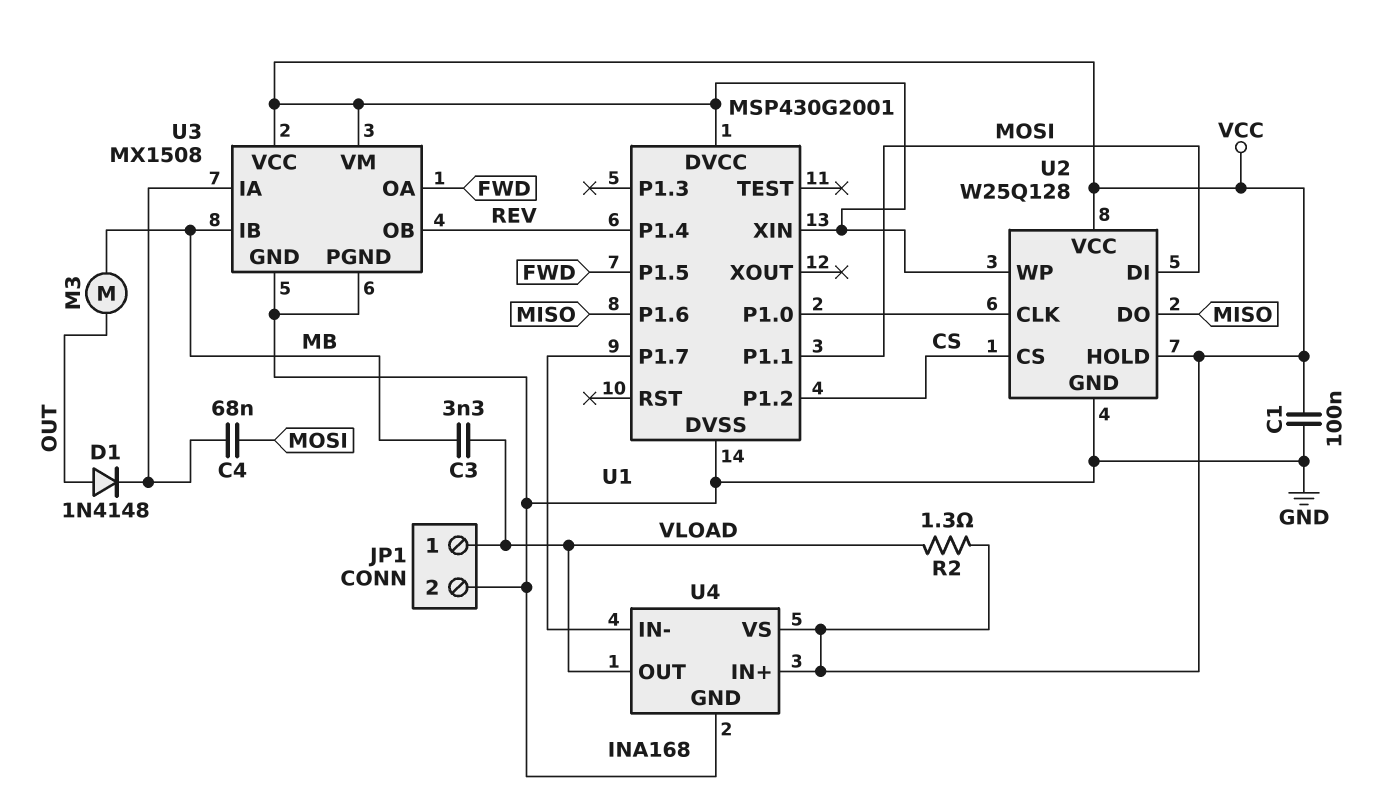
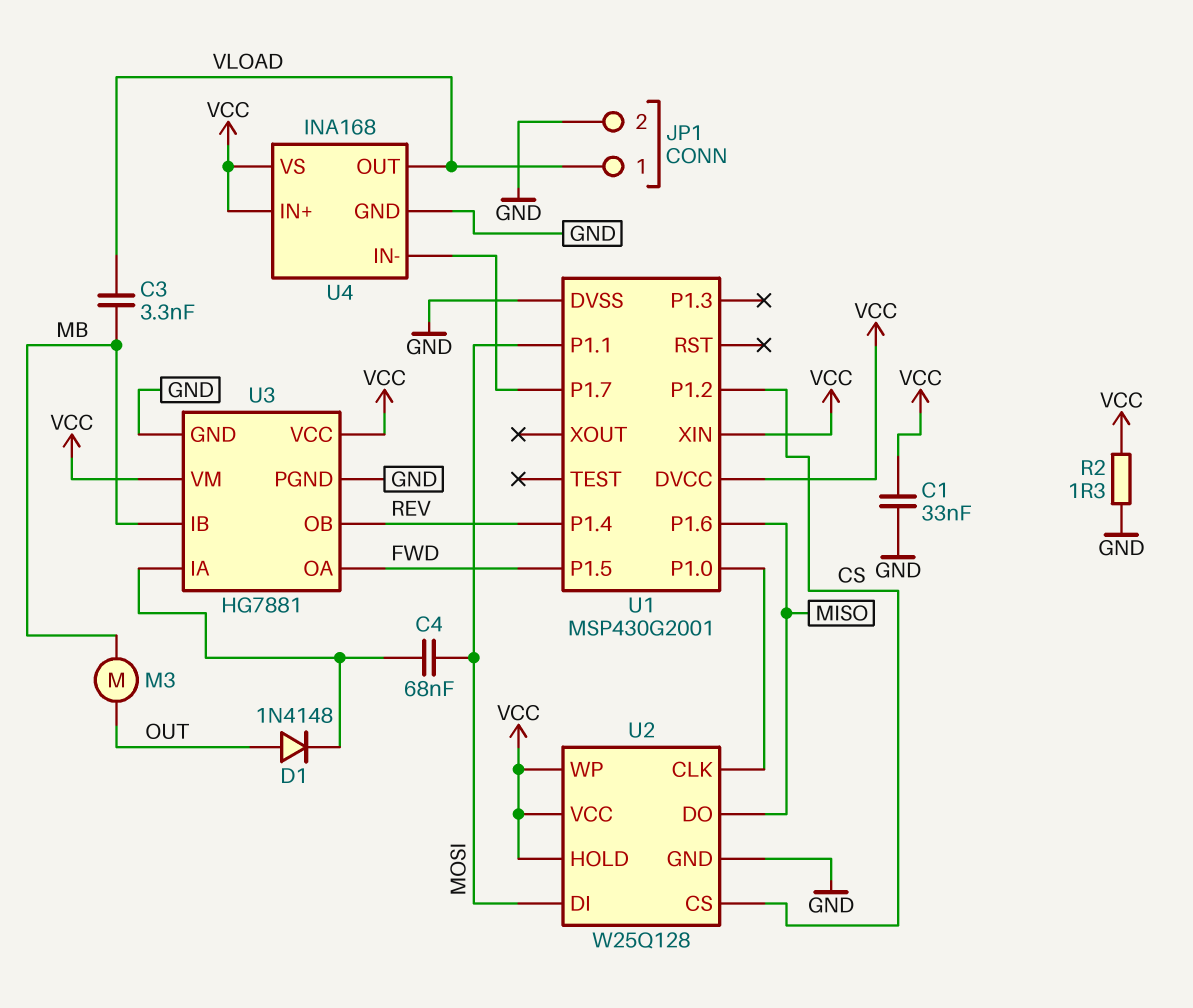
C1: 100nF (GND, VCC) -> 33nF (GND, VCC)
R2: 1.3 (VCC, VLOAD) -> 1.3 (GND, VCC)
U3: MX1508 -> HG7881

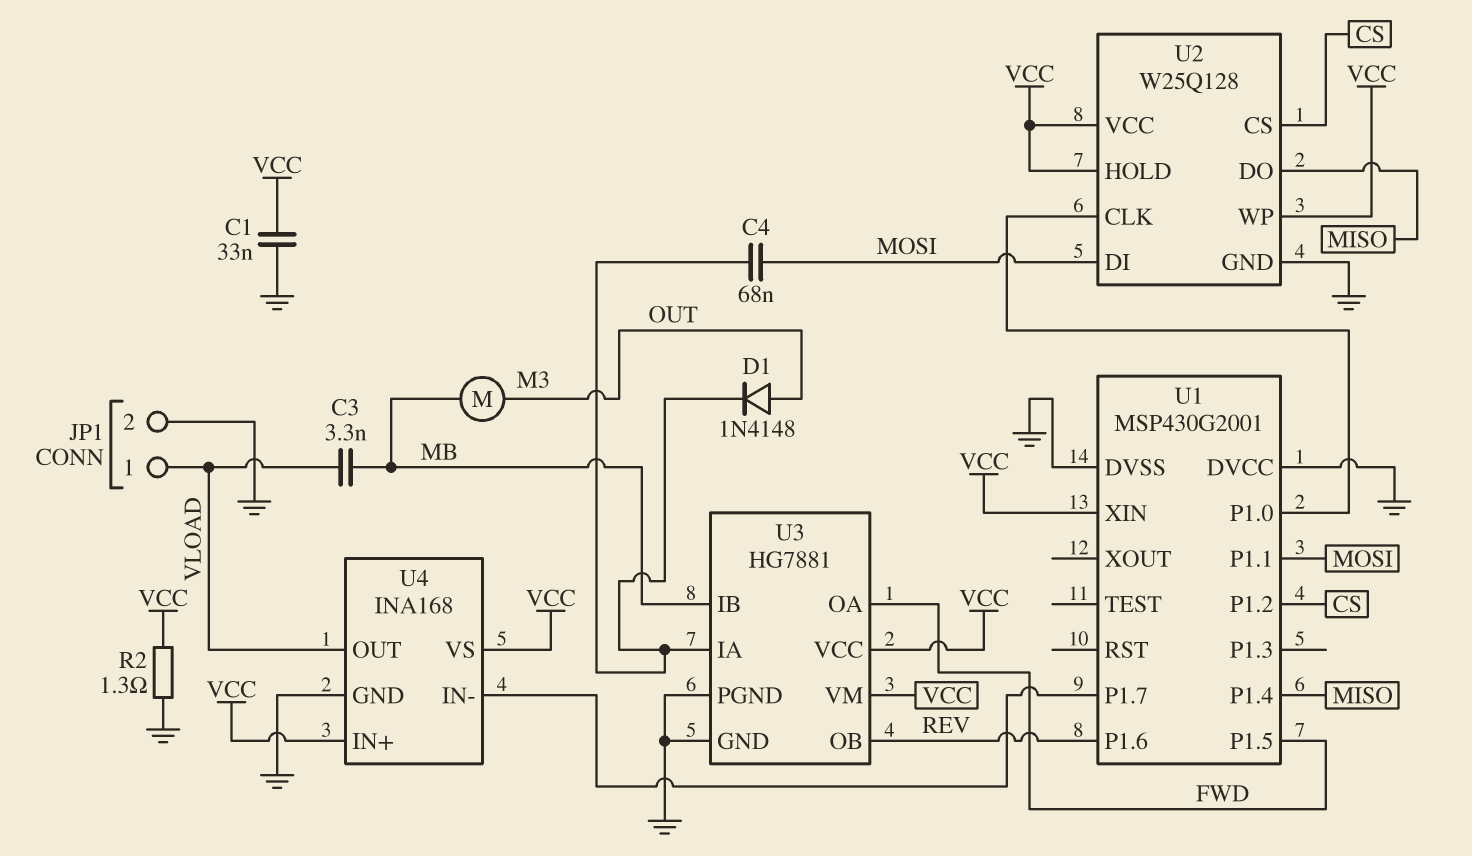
U1 pin DVCC: VCC -> GND
U1 pin P1.4: REV -> MISO
U1 pin P1.6: MISO -> REV

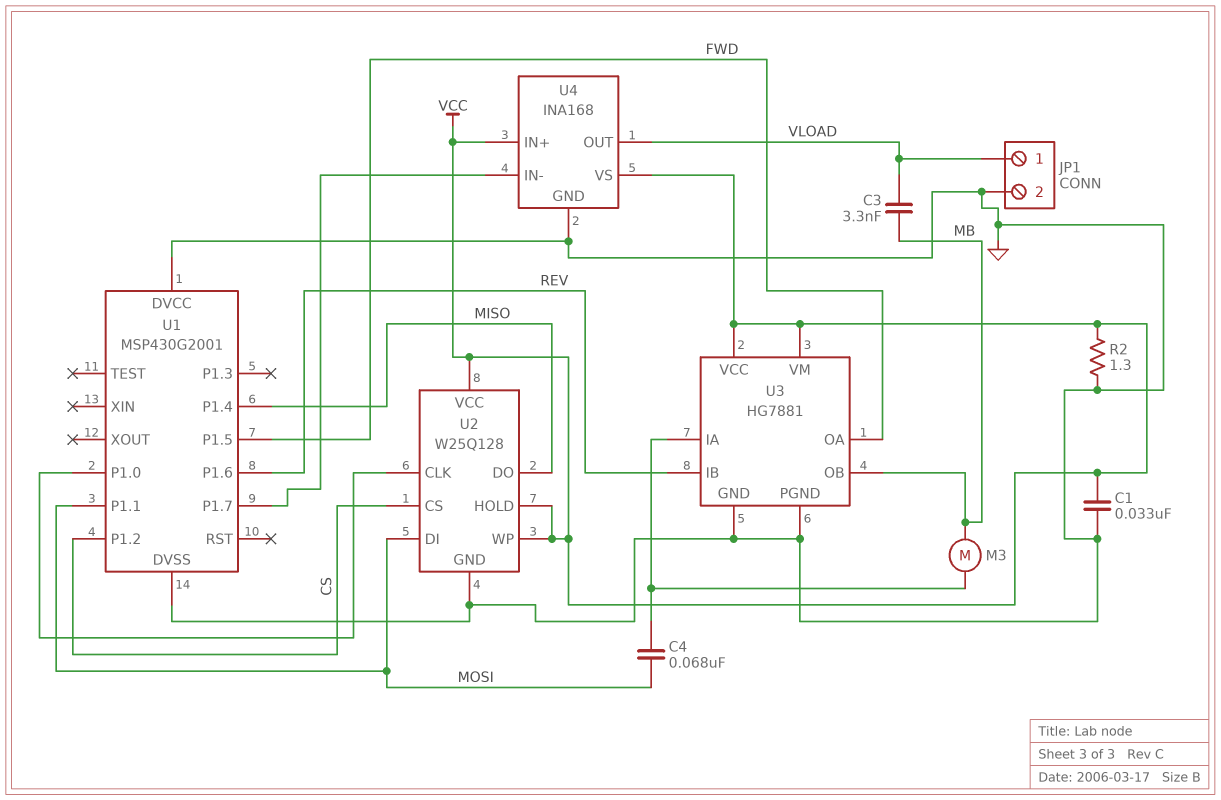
D1: diode 1N4148 (A OUT, K U3/IA) -> none
M3: motor (MB, OUT) -> motor (MB, U3/IA)
U1 pin XIN: VCC -> none
U3 pin IB: MB -> REV
U3 pin OB: REV -> MB

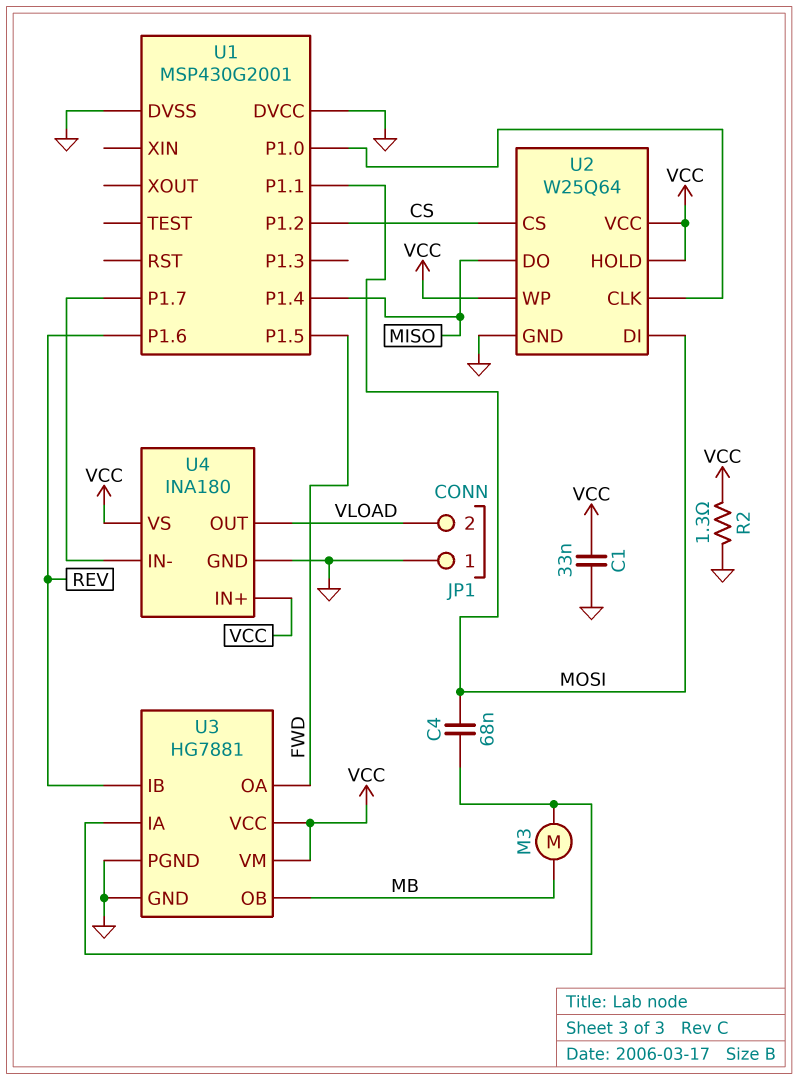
C3: 3.3nF (MB, VLOAD) -> none
JP1 pin 1: VLOAD -> GND
JP1 pin 2: GND -> VLOAD
U2: W25Q128 -> W25Q64
U4: INA168 -> INA180

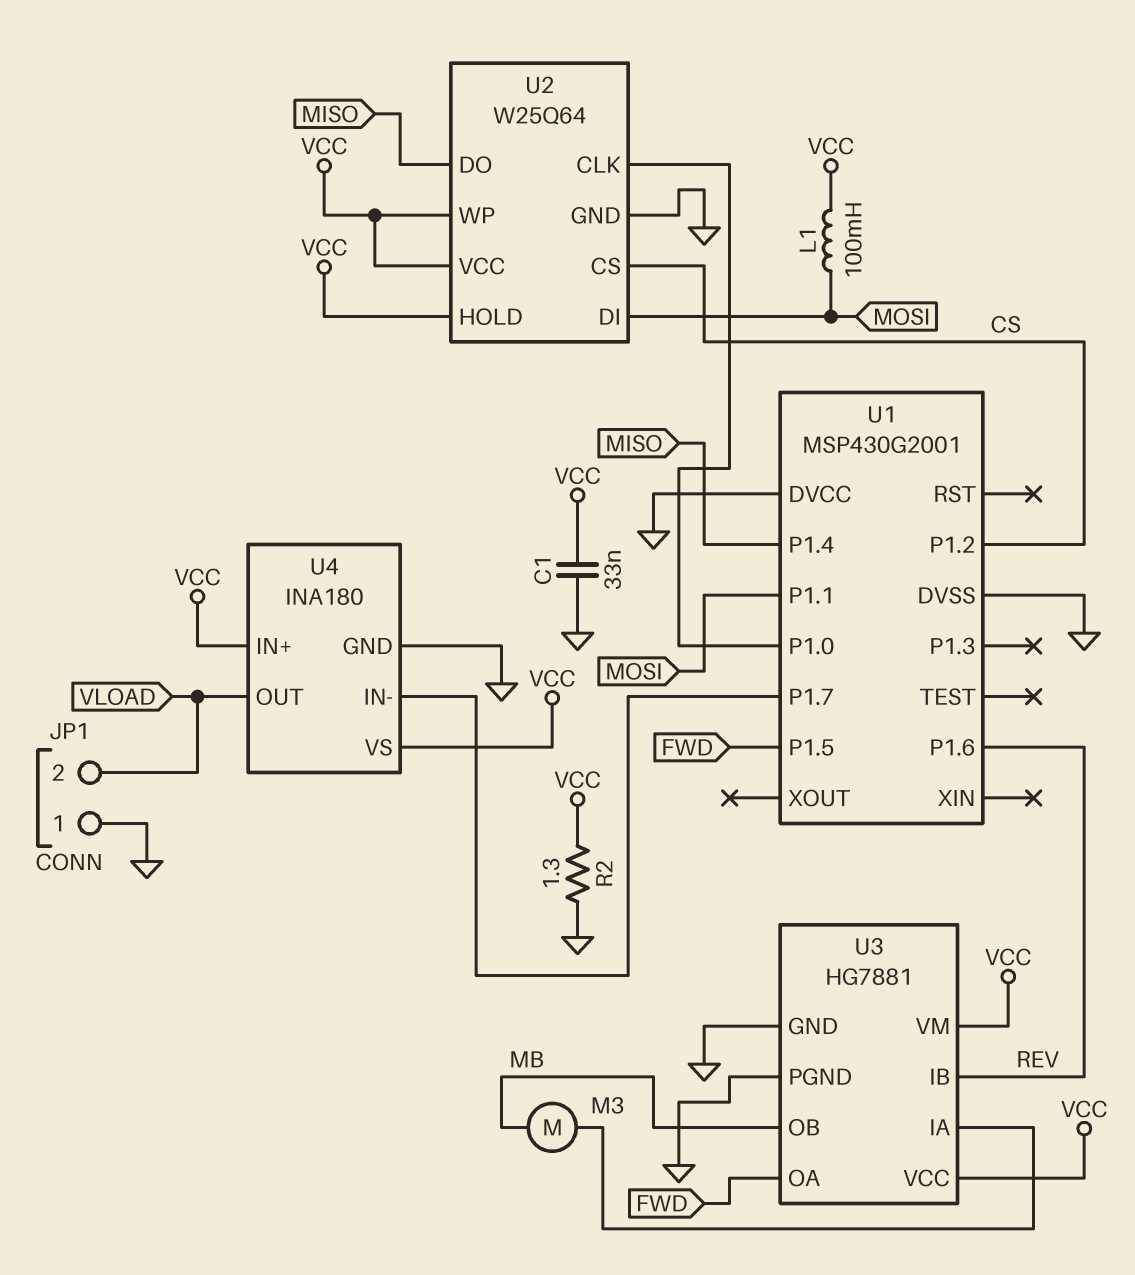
C4: 68nF (MOSI, U3/IA) -> none
L1: none -> 100mH (MOSI, VCC)

